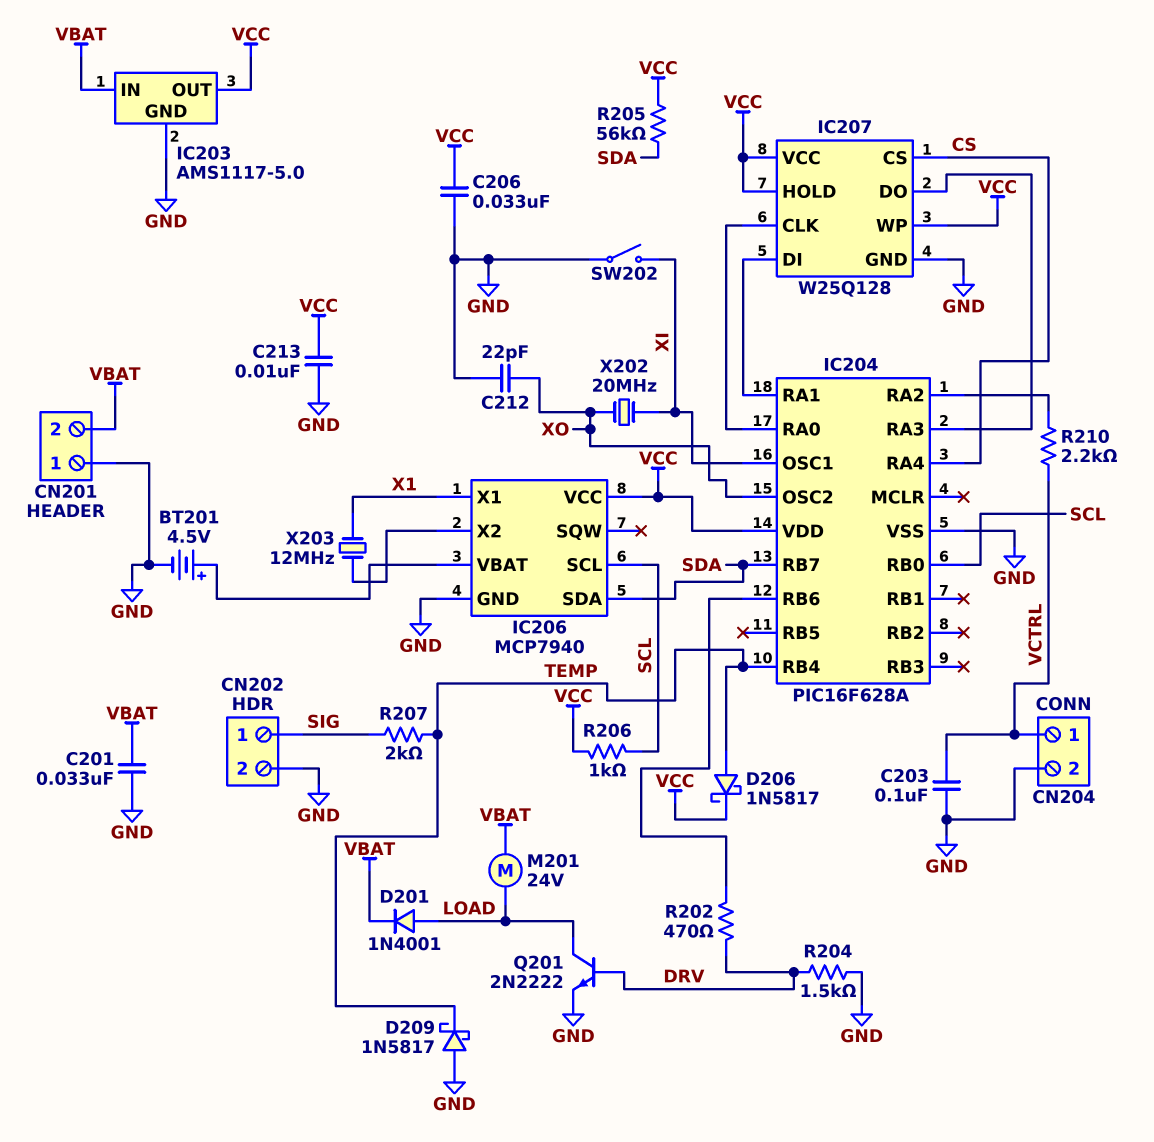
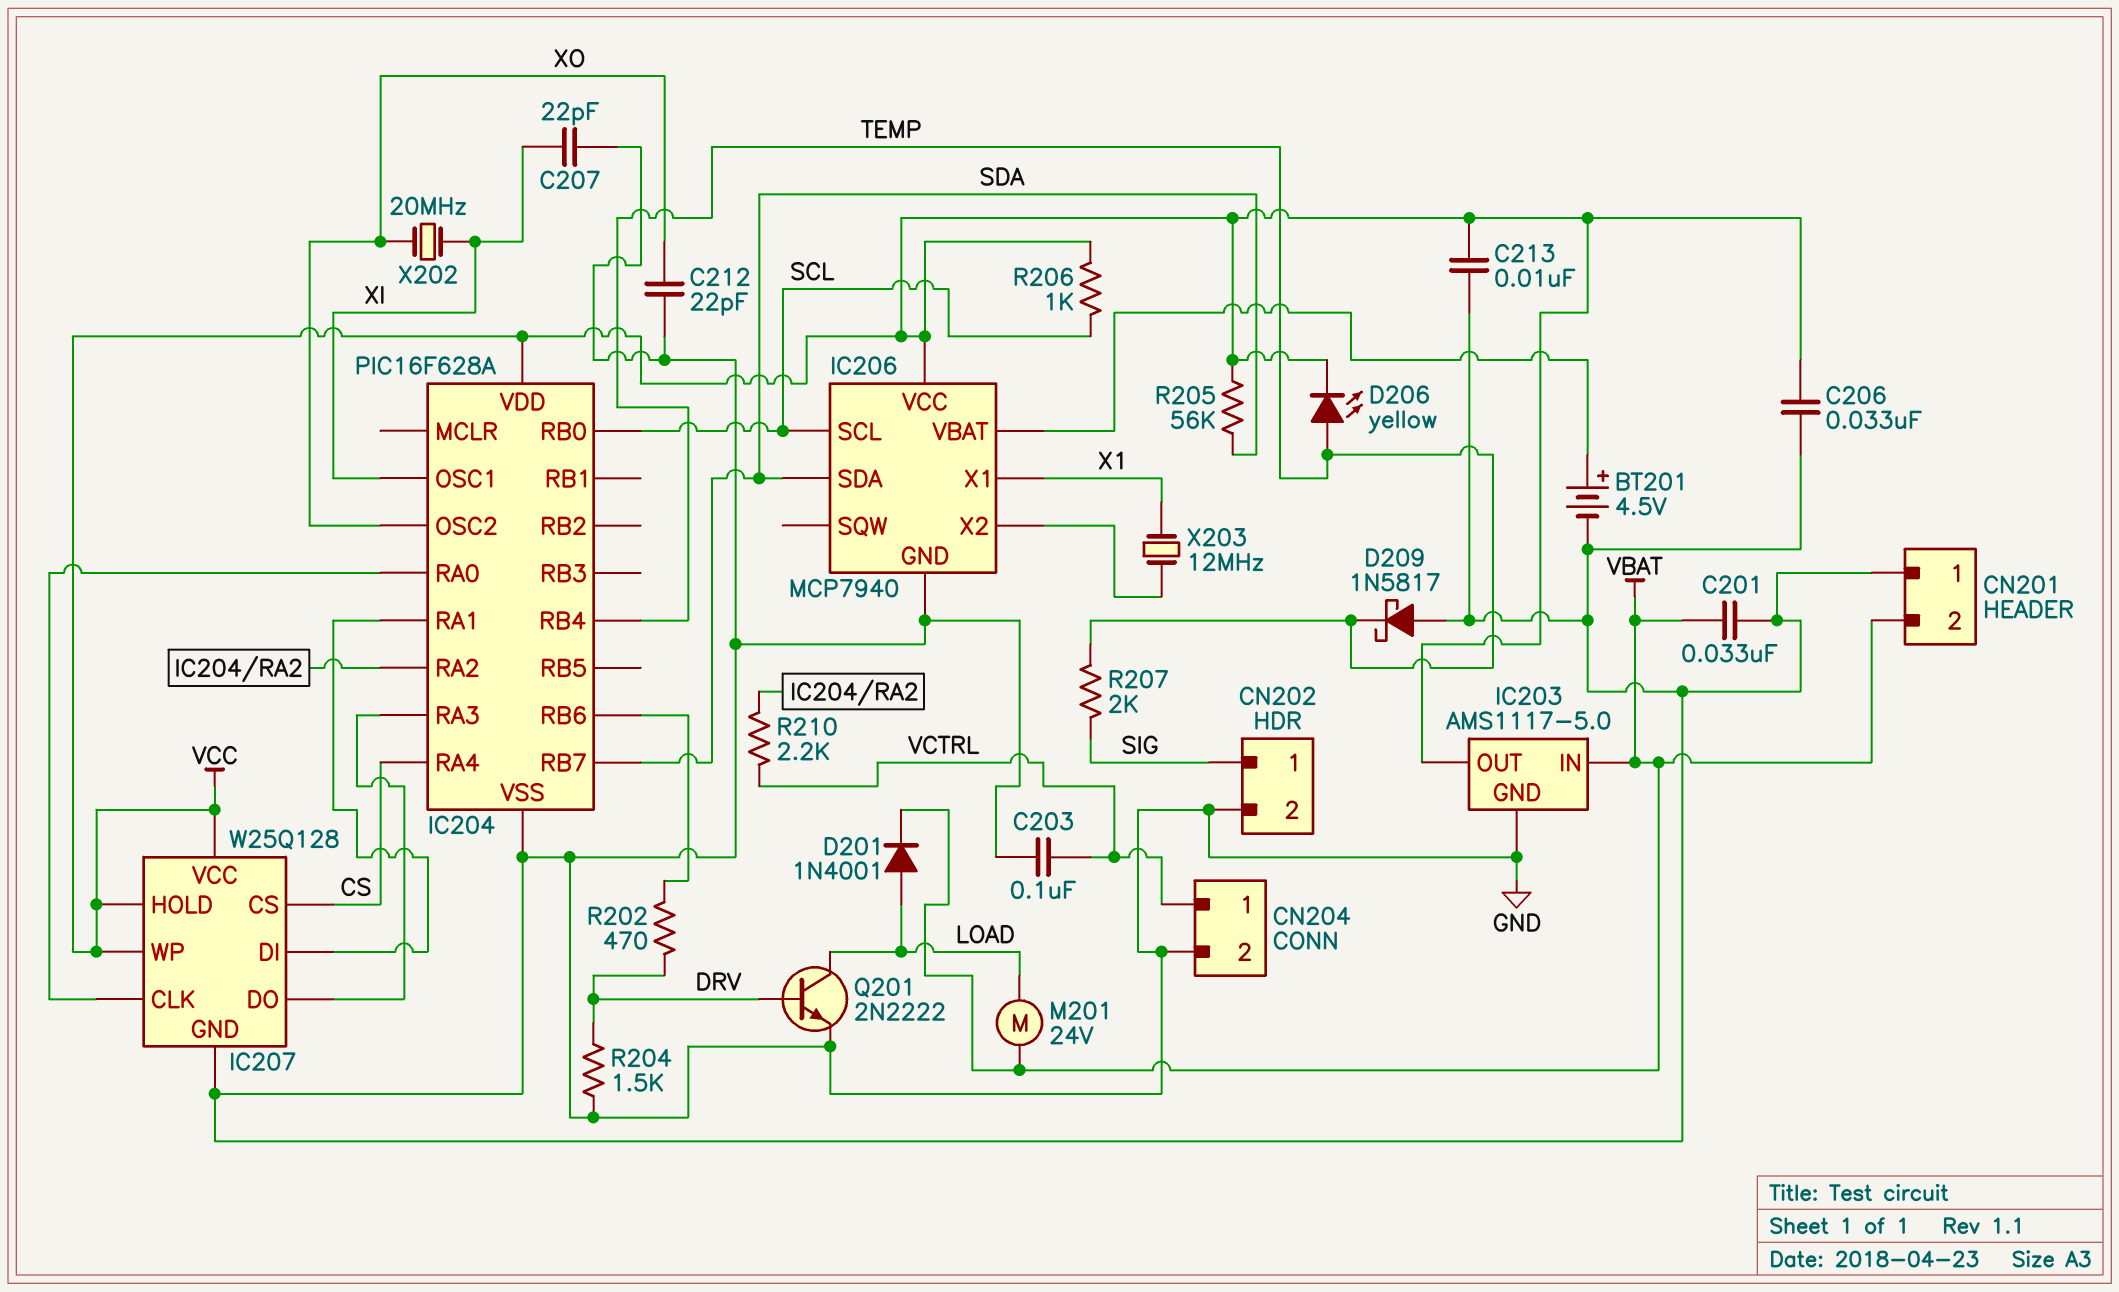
C207: none -> 22pF (GND, XI)
D206: schottky 1N5817 (A TEMP, K VCC) -> LED yellow (A TEMP, K VCC)
SW202: switch (GND, XI) -> none

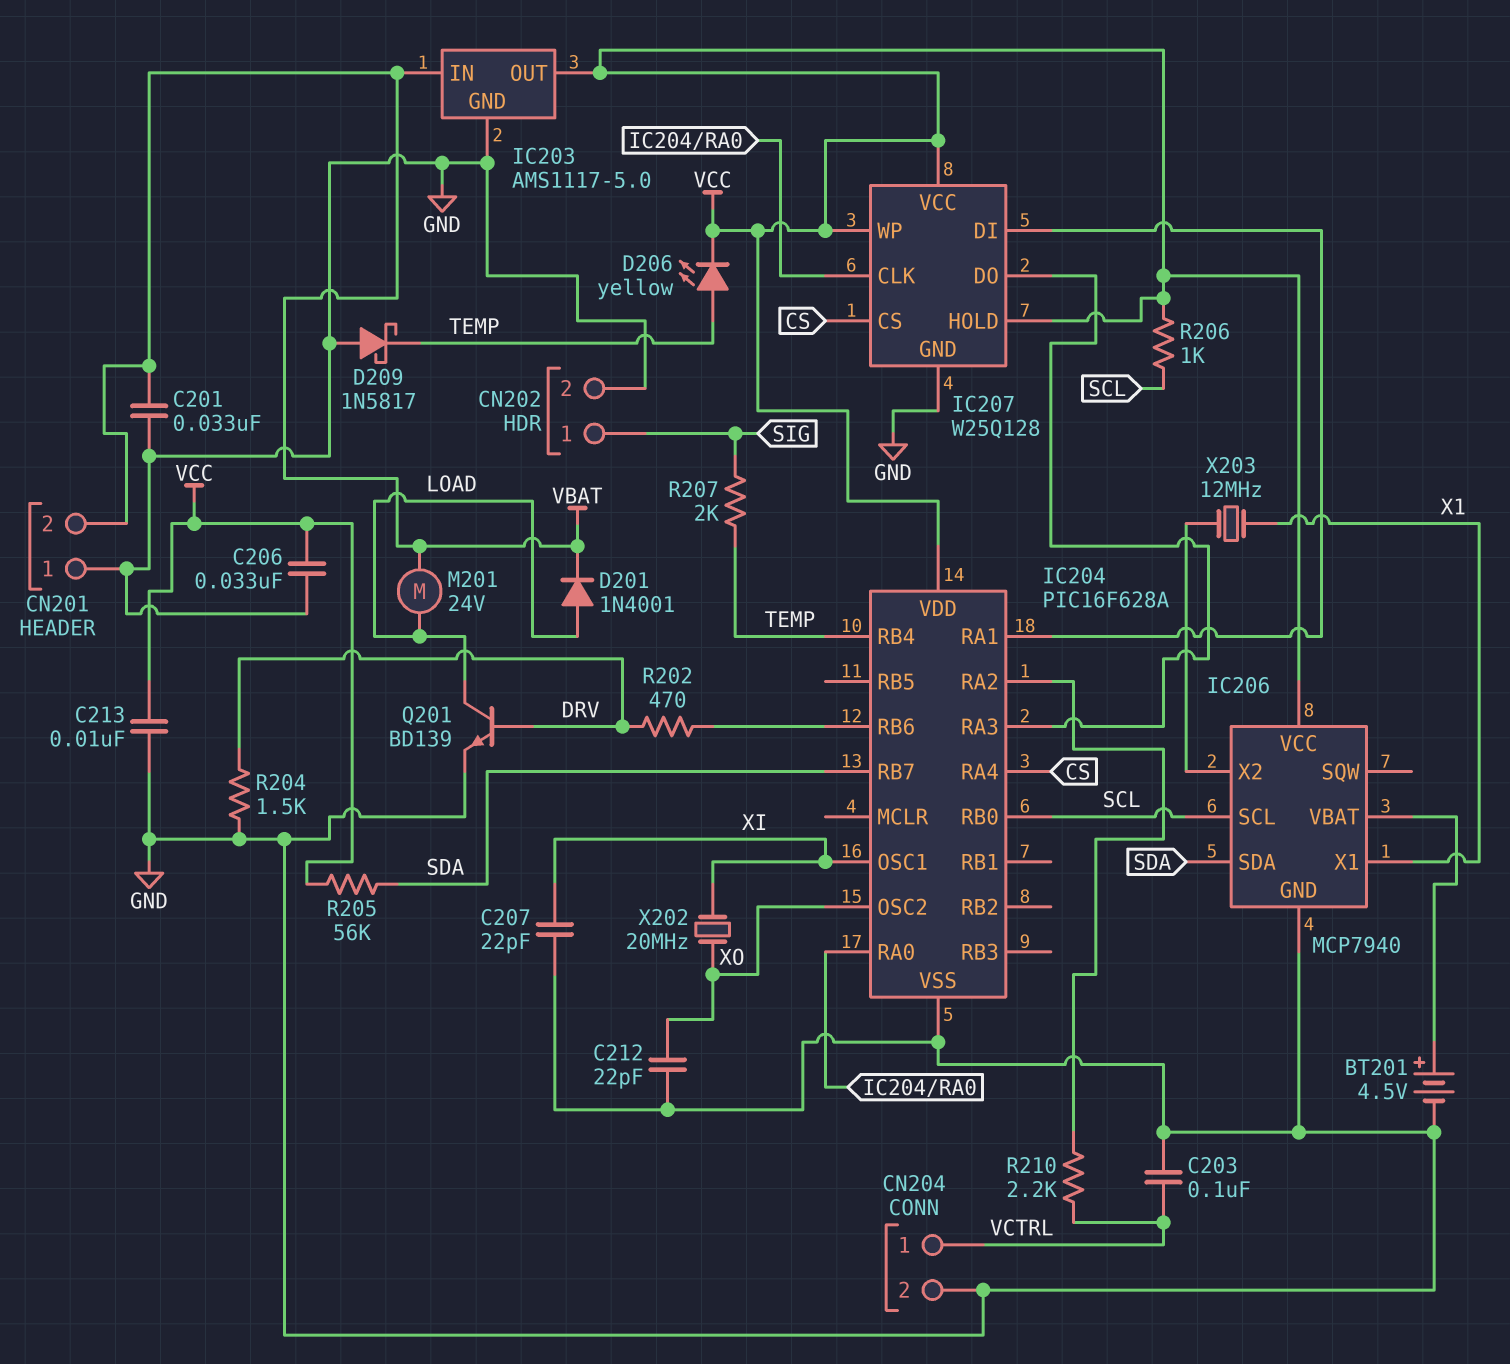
Q201: NPN 2N2222 (B DRV, C LOAD, E GND) -> NPN BD139 (B DRV, C LOAD, E GND)

